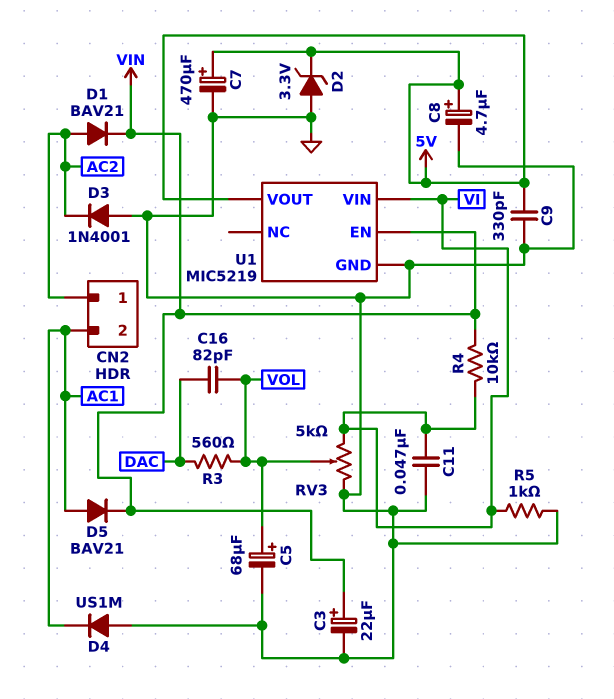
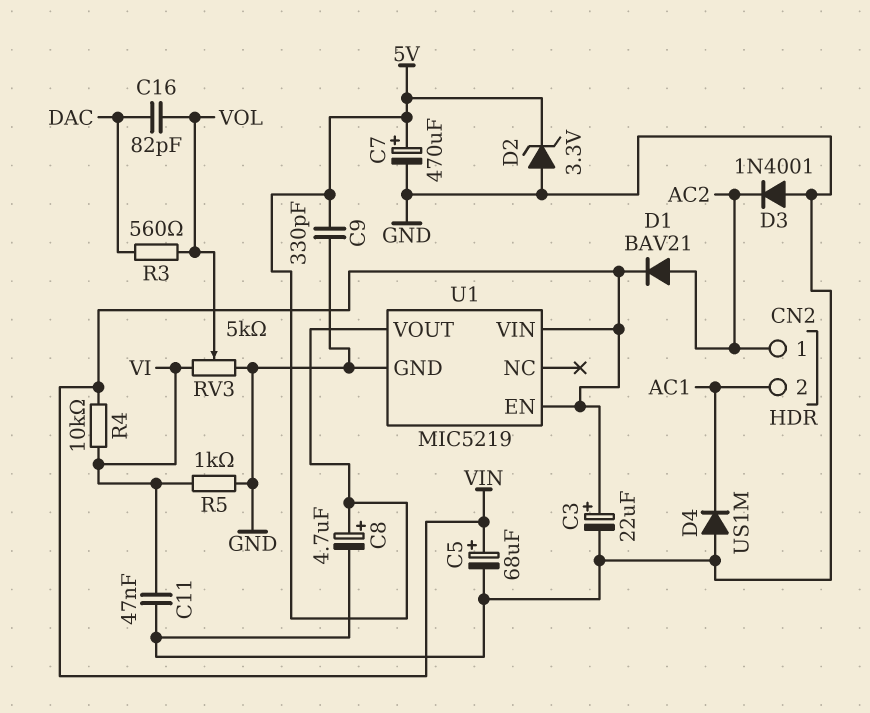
C5: 68uF (plus VOL, minus GND) -> 68uF (plus VIN, minus GND)
D5: diode BAV21 (A AC1, K VIN) -> none
U1 pin VIN: VI -> VIN

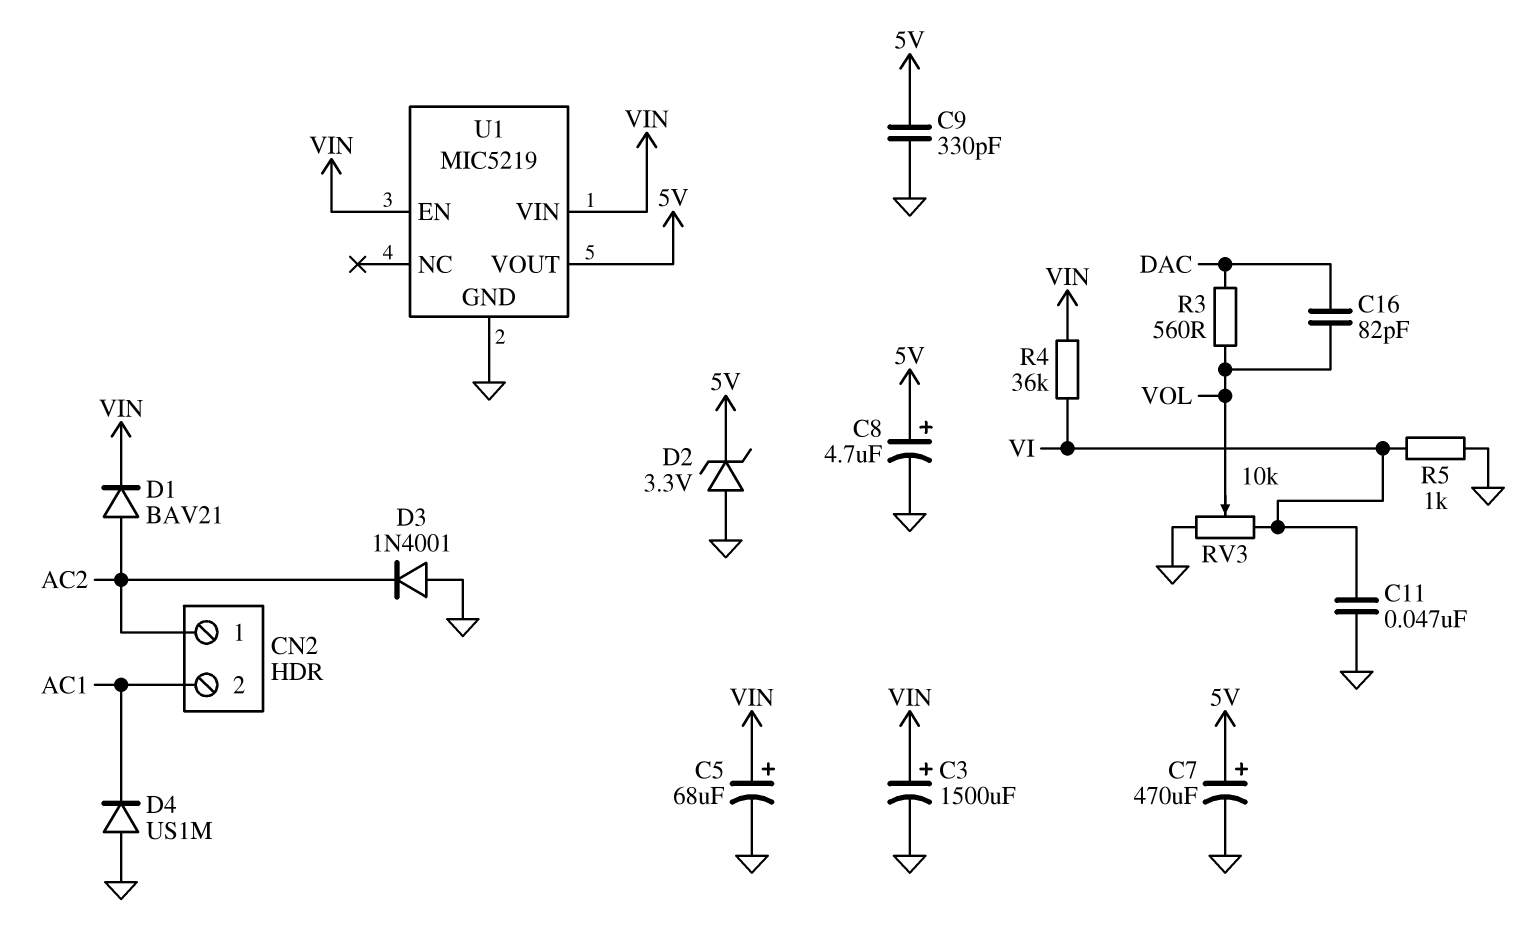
C3: 22uF (plus VIN, minus GND) -> 1500uF (plus VIN, minus GND)
R4: 10k (VI, VIN) -> 36k (VI, VIN)
RV3: 5k (GND, VI, wiper VOL) -> 10k (GND, VI, wiper VOL)

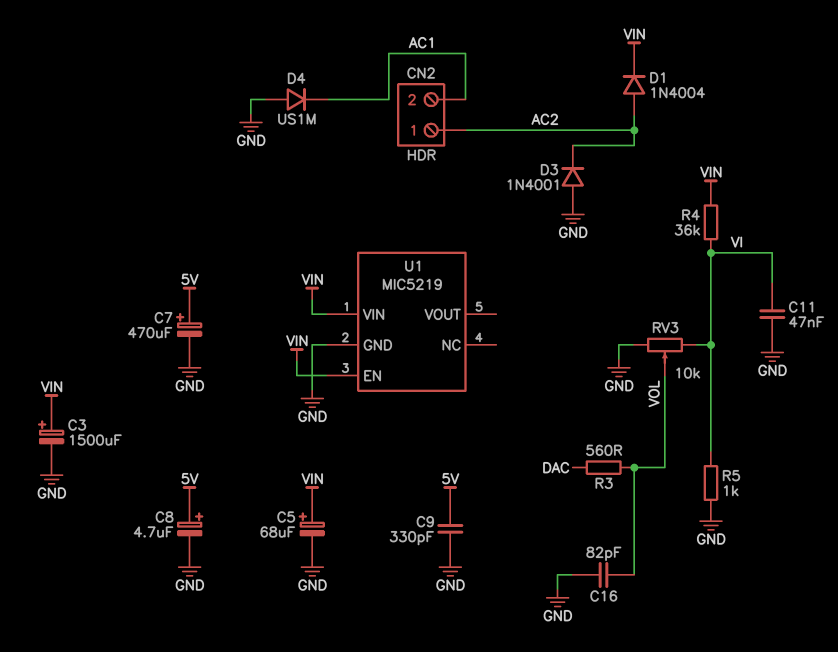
C16: 82pF (DAC, VOL) -> 82pF (GND, VOL)
D1: diode BAV21 (A AC2, K VIN) -> diode 1N4004 (A AC2, K VIN)
D2: zener 3.3V (A GND, K 5V) -> none
U1 pin VOUT: 5V -> none

